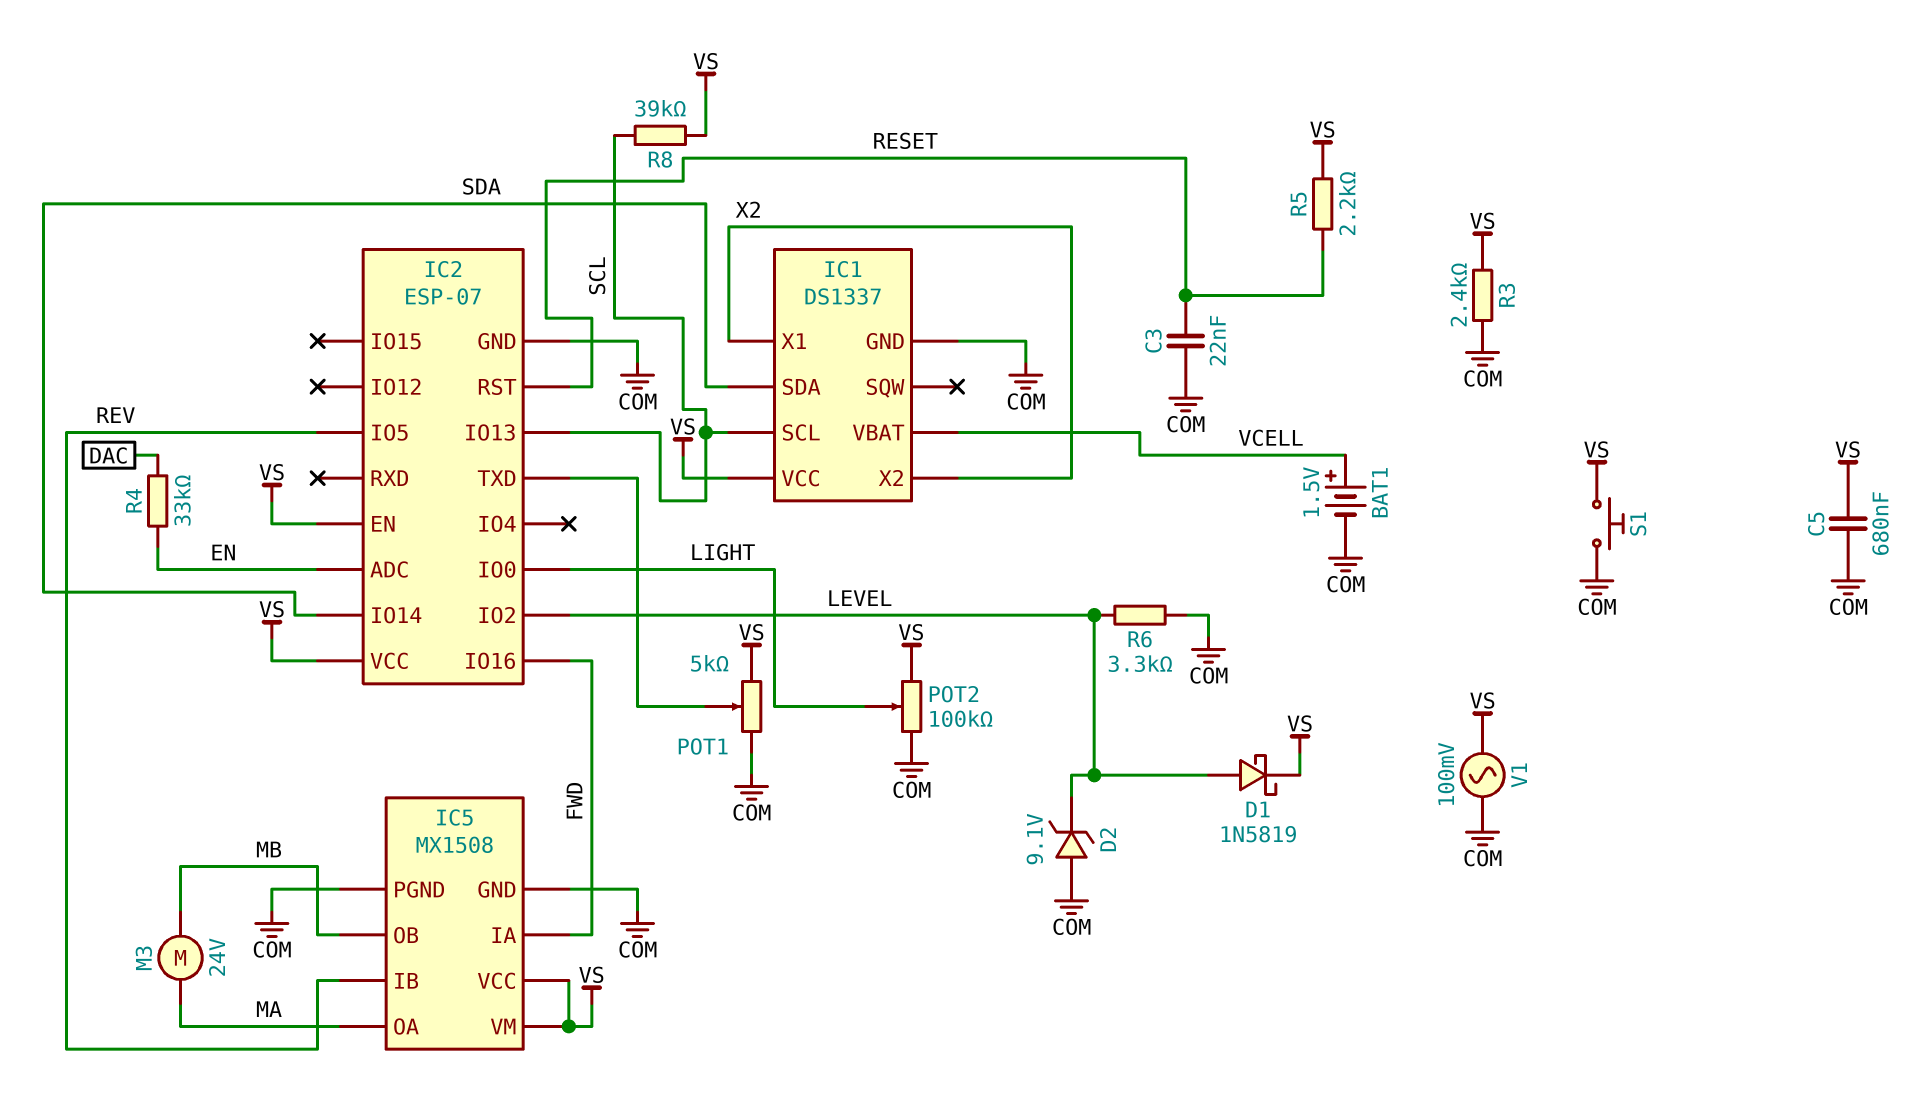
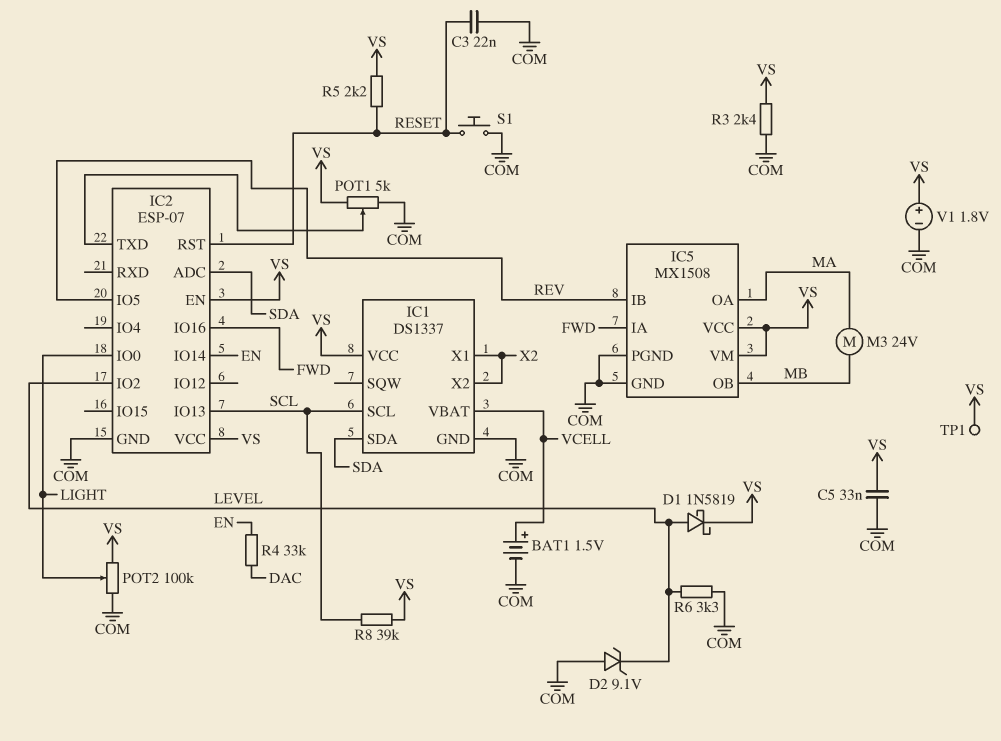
C5: 680nF (COM, VS) -> 33nF (COM, VS)
IC2 pin ADC: EN -> SDA
IC2 pin IO14: SDA -> EN
S1: button (COM, VS) -> button (COM, RESET)
TP1: none -> test point (VS)
V1: AC 100mV (COM, VS) -> 1.8V (plus VS, minus COM)

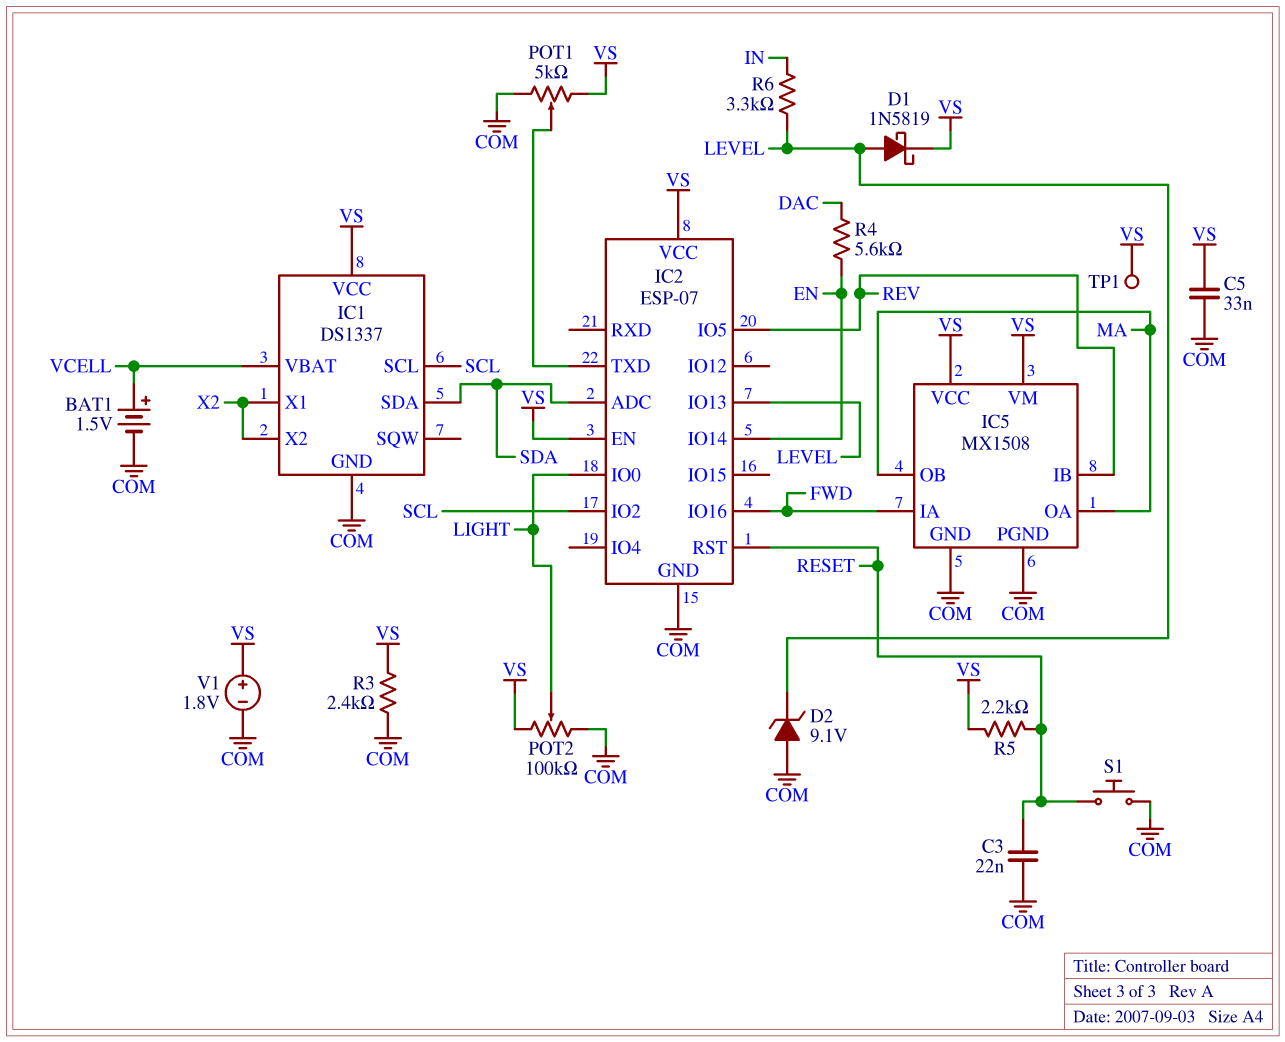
IC2 pin IO2: LEVEL -> SCL
IC2 pin IO13: SCL -> LEVEL
IC5 pin OB: MB -> MA
M3: motor 24V (MA, MB) -> none
R4: 33k (DAC, EN) -> 5.6k (DAC, EN)
R6: 3.3k (COM, LEVEL) -> 3.3k (IN, LEVEL)
R8: 39k (SCL, VS) -> none

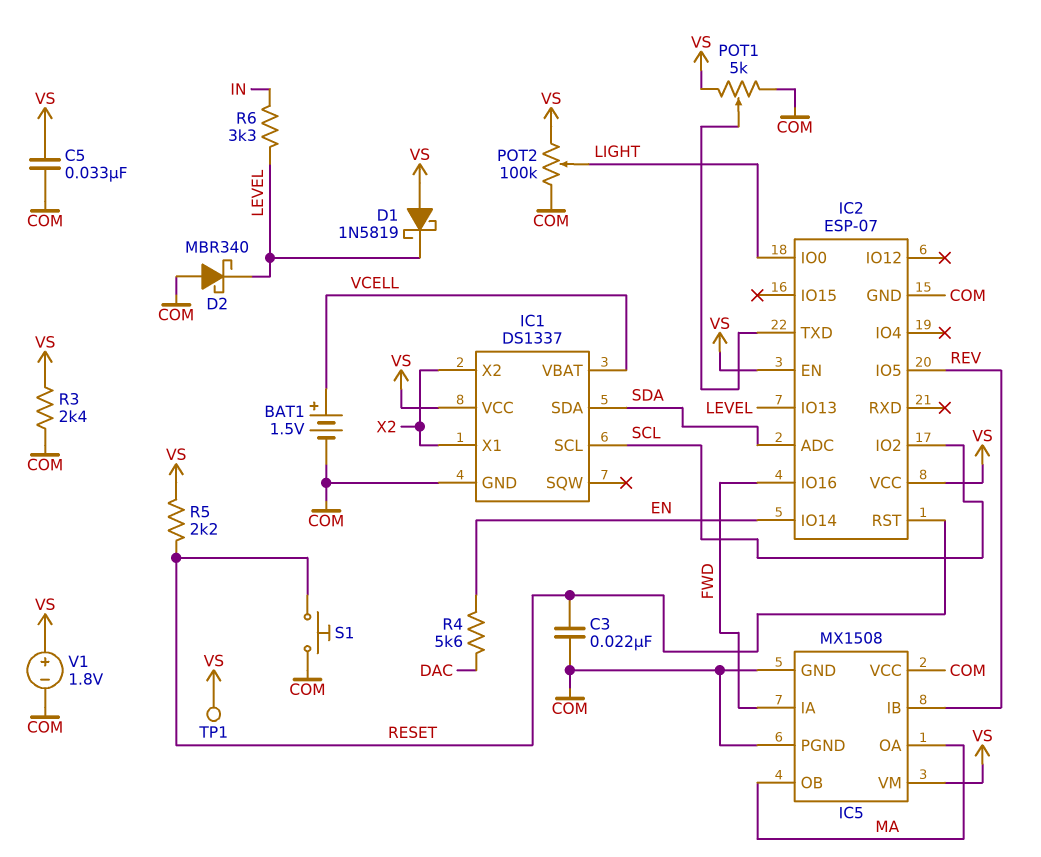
D1: schottky 1N5819 (A LEVEL, K VS) -> schottky 1N5819 (A VS, K LEVEL)
D2: zener 9.1V (A COM, K LEVEL) -> schottky MBR340 (A COM, K LEVEL)
IC5 pin VCC: VS -> COM

